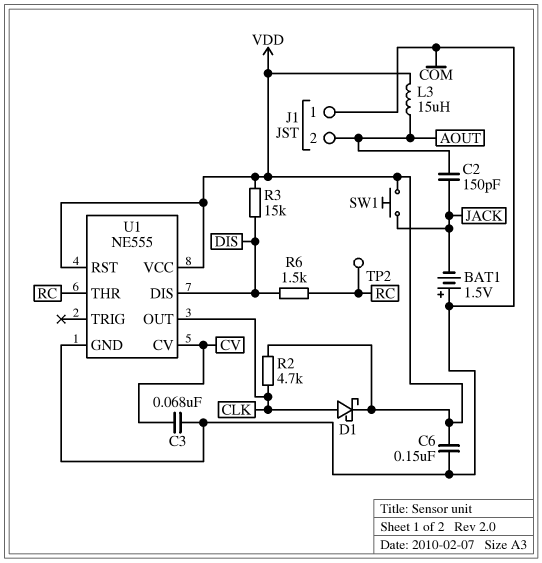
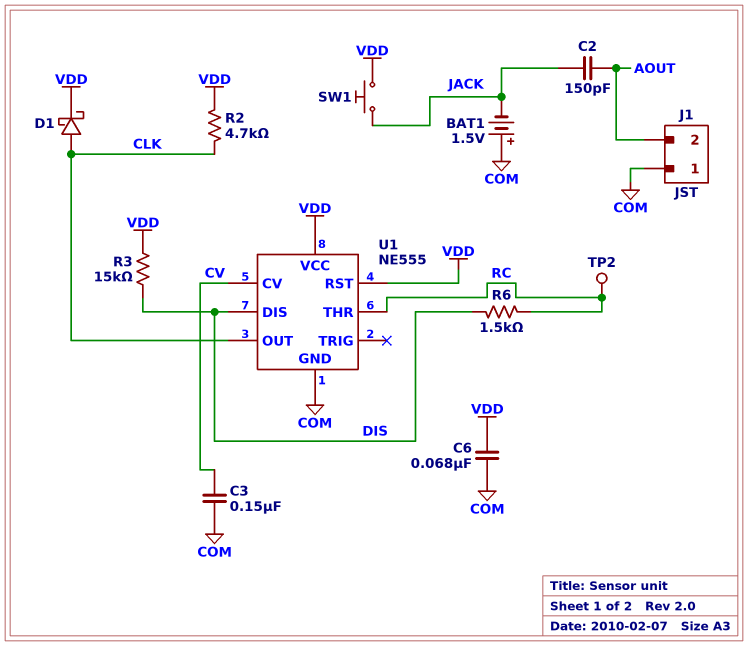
C3: 68nF (COM, CV) -> 150nF (COM, CV)
C6: 150nF (COM, VDD) -> 68nF (COM, VDD)
L3: 15uH (AOUT, VDD) -> none

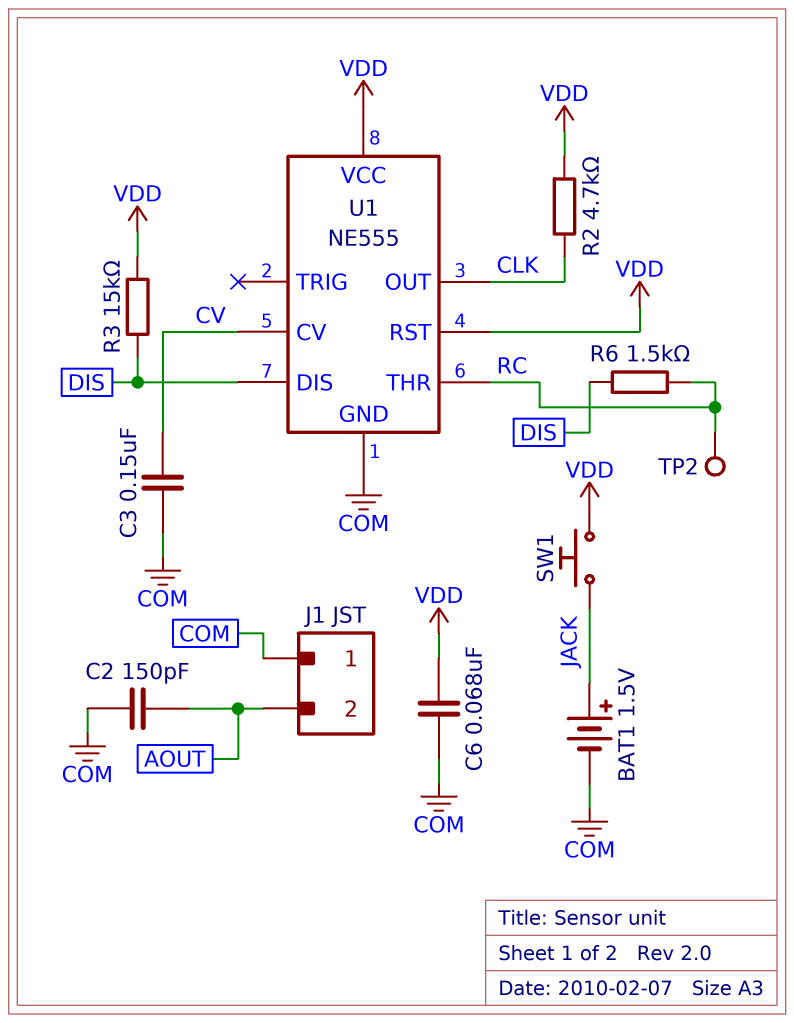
BAT1: 1.5V (plus COM, minus JACK) -> 1.5V (plus JACK, minus COM)
C2: 150pF (AOUT, JACK) -> 150pF (AOUT, COM)
D1: schottky (A CLK, K VDD) -> none

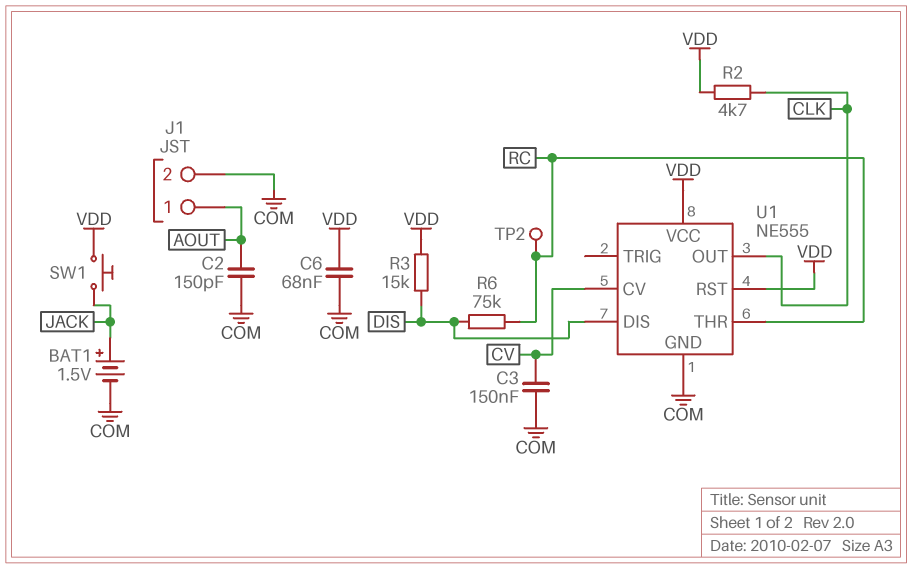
J1 pin 1: COM -> AOUT
J1 pin 2: AOUT -> COM
R6: 1.5k (DIS, RC) -> 75k (DIS, RC)

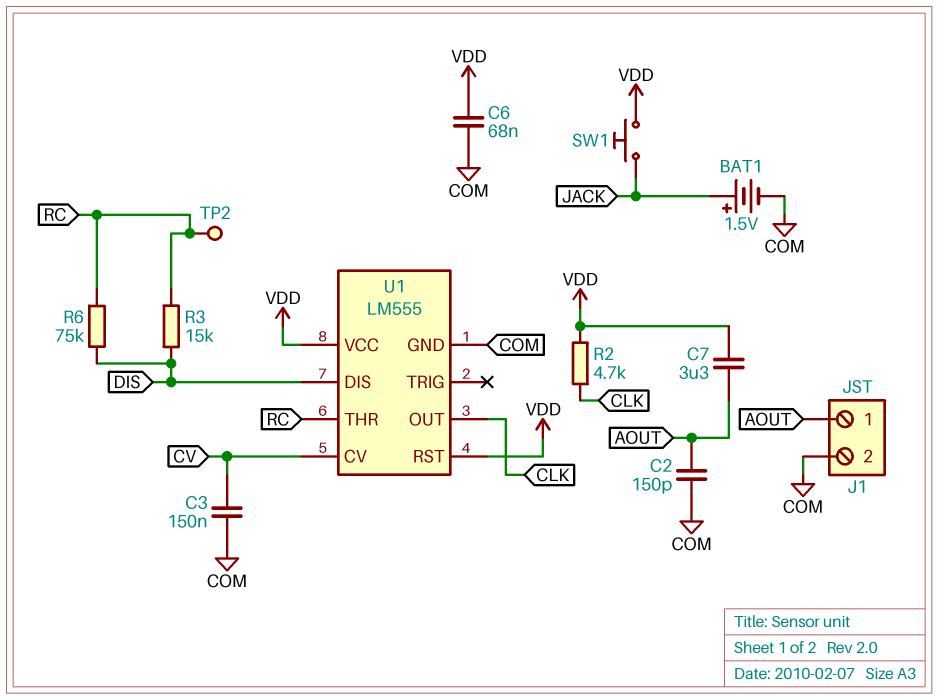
C7: none -> 3.3uF (AOUT, VDD)
R3: 15k (DIS, VDD) -> 15k (DIS, RC)
U1: NE555 -> LM555

